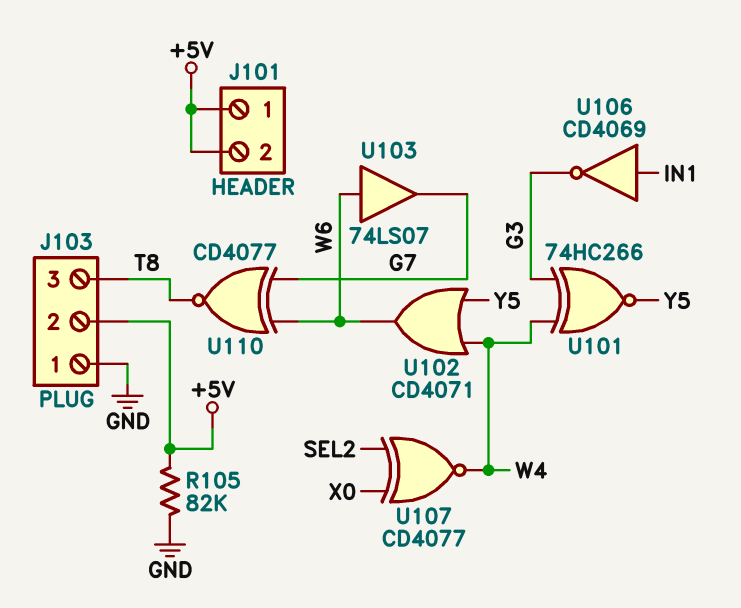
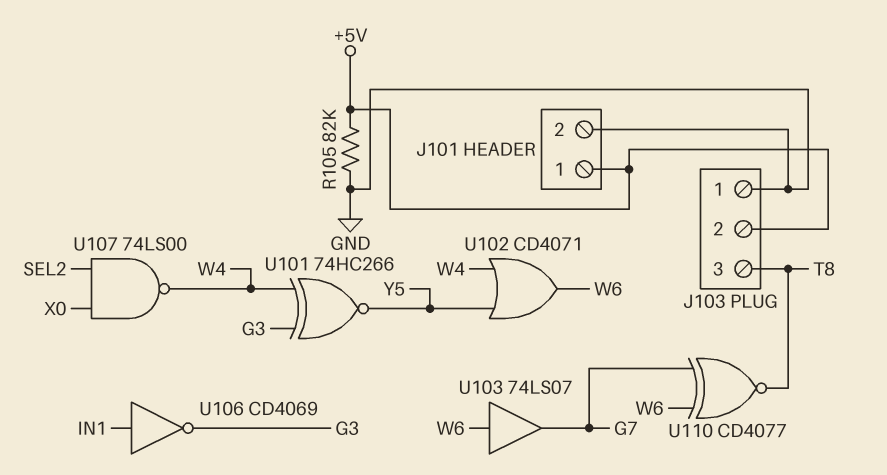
J101 pin 2: +5V -> GND
U107: XNOR CD4077 (in SEL2, in X0, out W4) -> NAND 74LS00 (in SEL2, in X0, out W4)

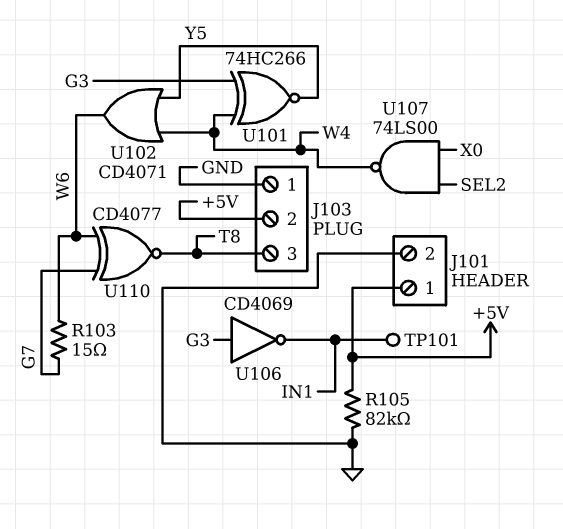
R103: none -> 15 (G7, W6)
TP101: none -> test point (IN1)
U103: buffer 74LS07 (in W6, out G7) -> none
U106: NOT CD4069 (in IN1, out G3) -> NOT CD4069 (in G3, out IN1)

